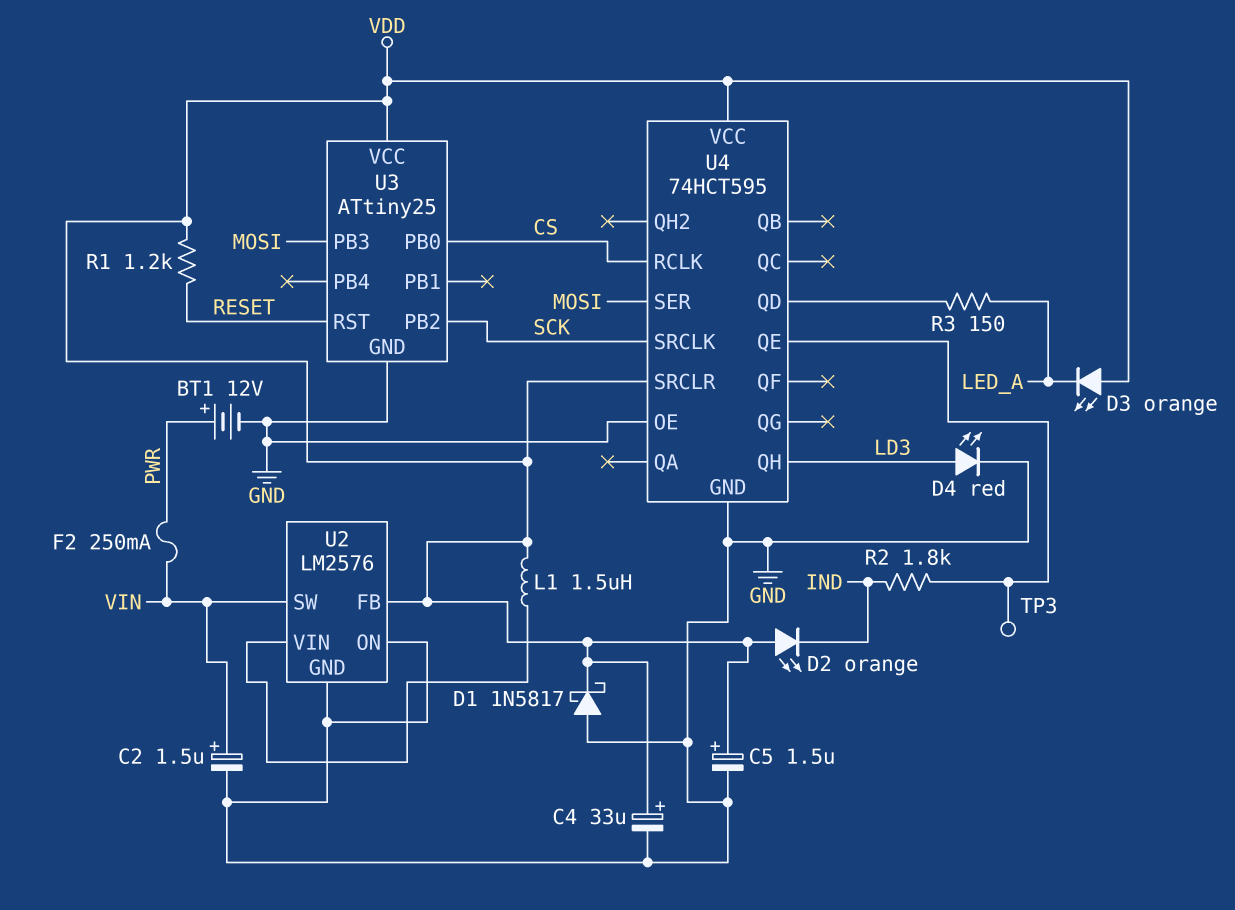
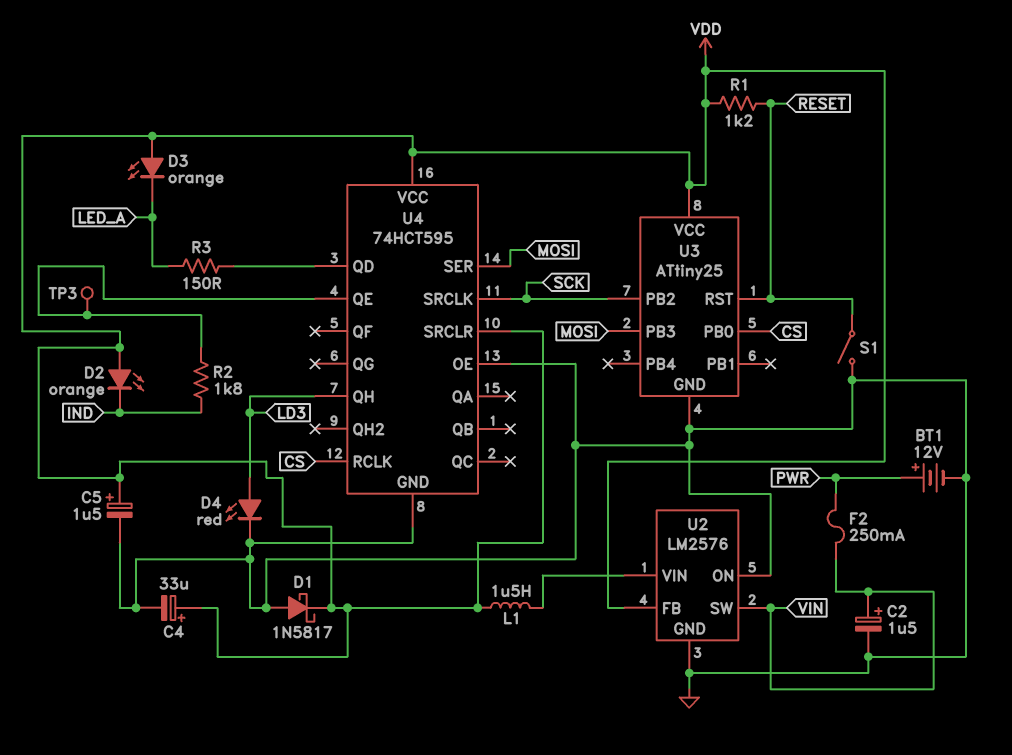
S1: none -> switch (GND, RESET)

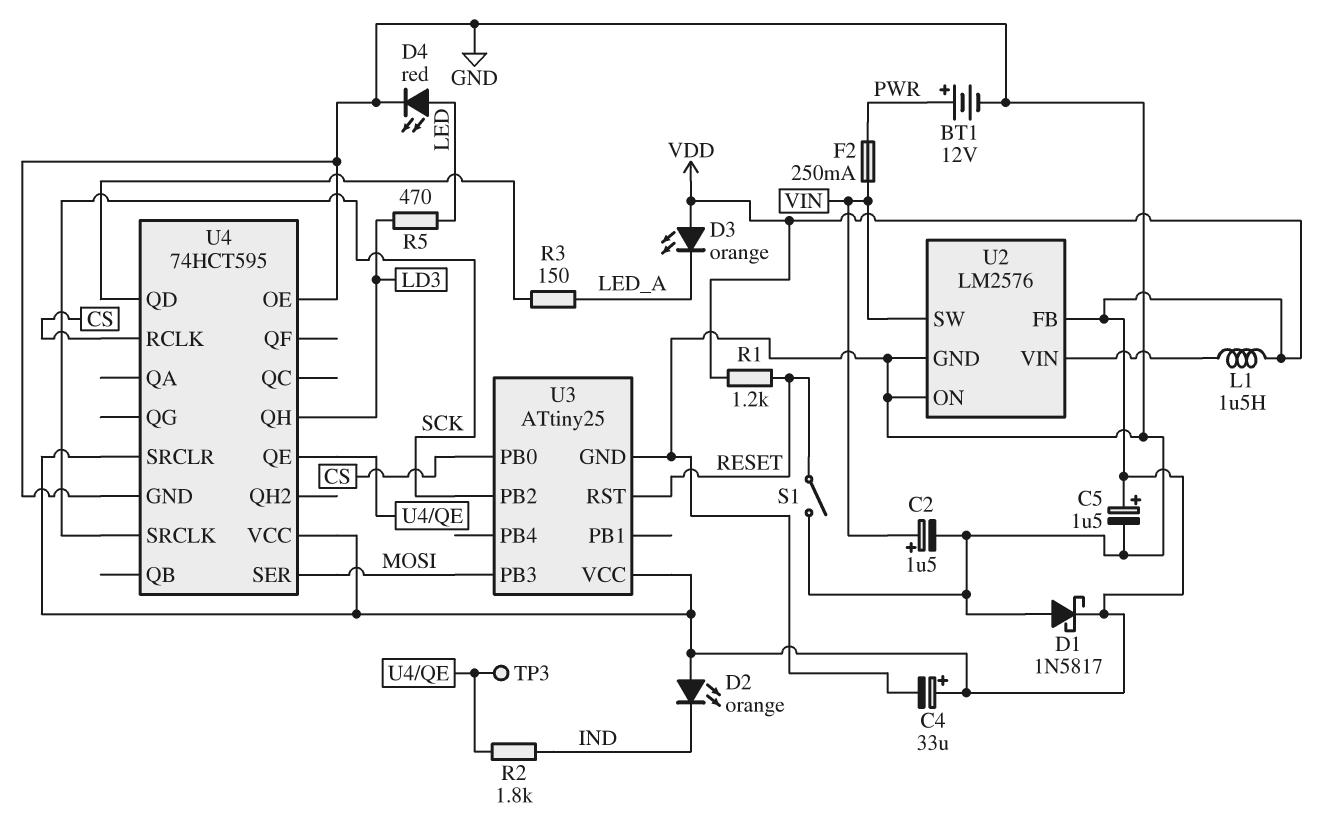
D4: LED red (A LD3, K GND) -> LED red (A LED, K GND)
R5: none -> 470 (LD3, LED)

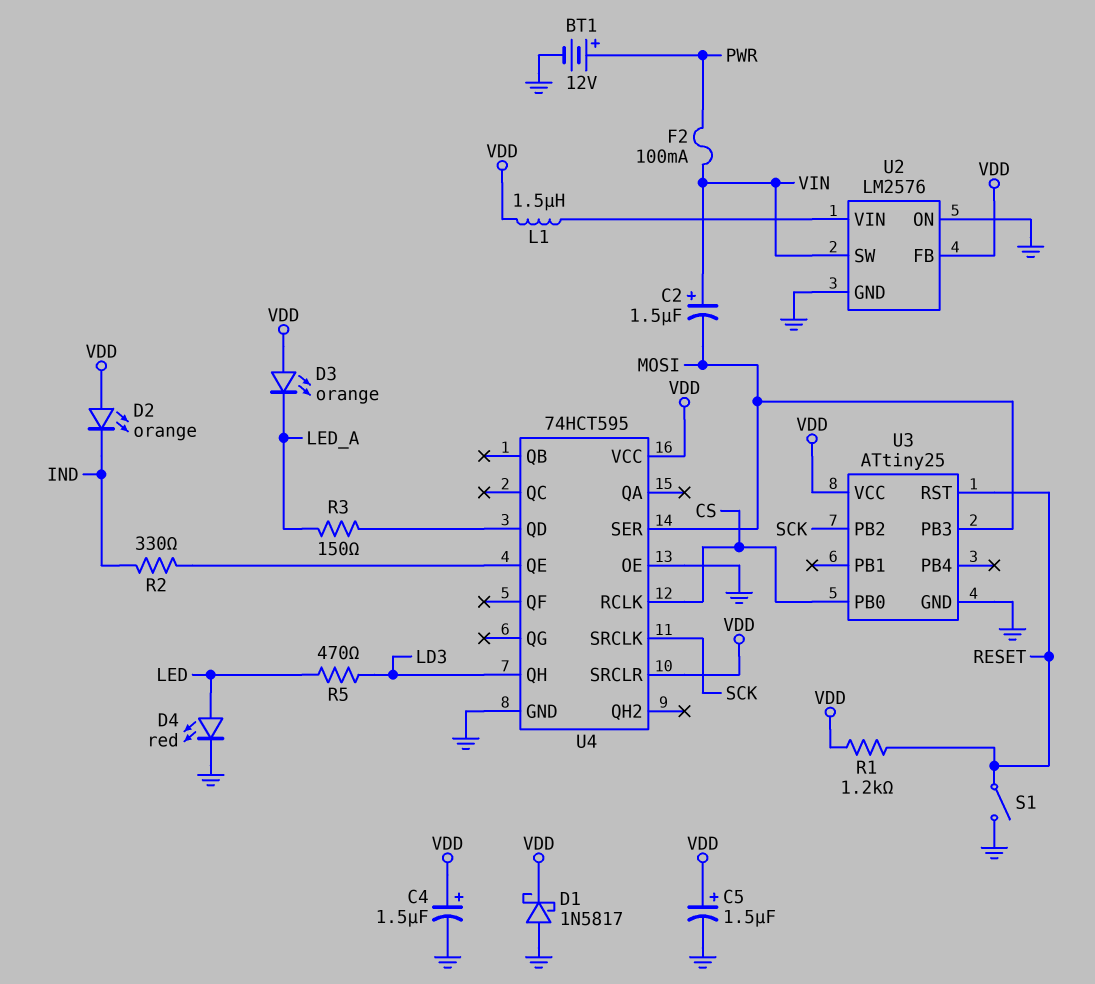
C2: 1.5uF (plus VIN, minus GND) -> 1.5uF (plus VIN, minus MOSI)
C4: 33uF (plus VDD, minus GND) -> 1.5uF (plus VDD, minus GND)
F2: 250mA (PWR, VIN) -> 100mA (PWR, VIN)
R2: 1.8k (IND, U4/QE) -> 330 (IND, U4/QE)
TP3: test point (U4/QE) -> none

